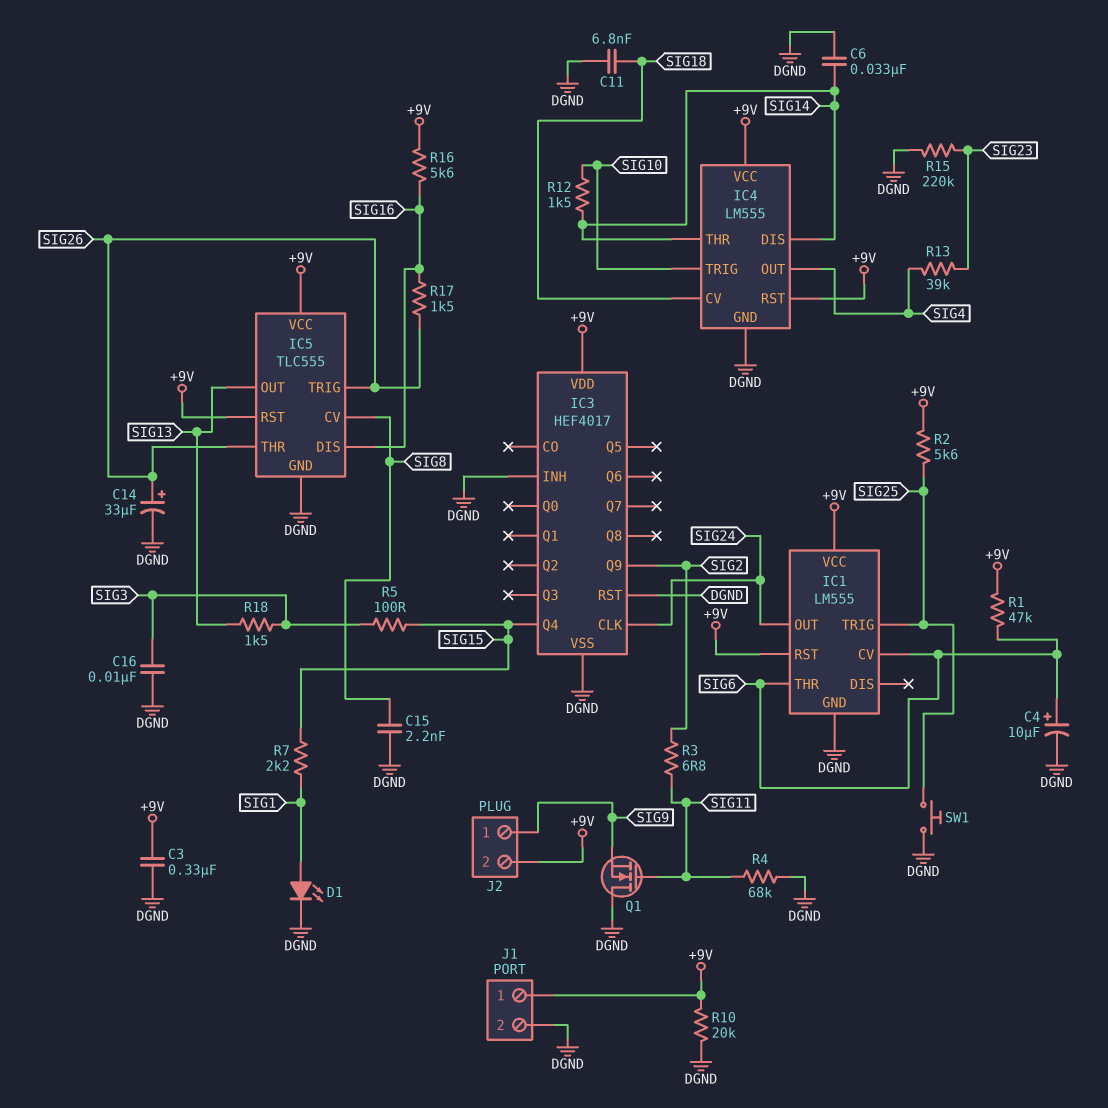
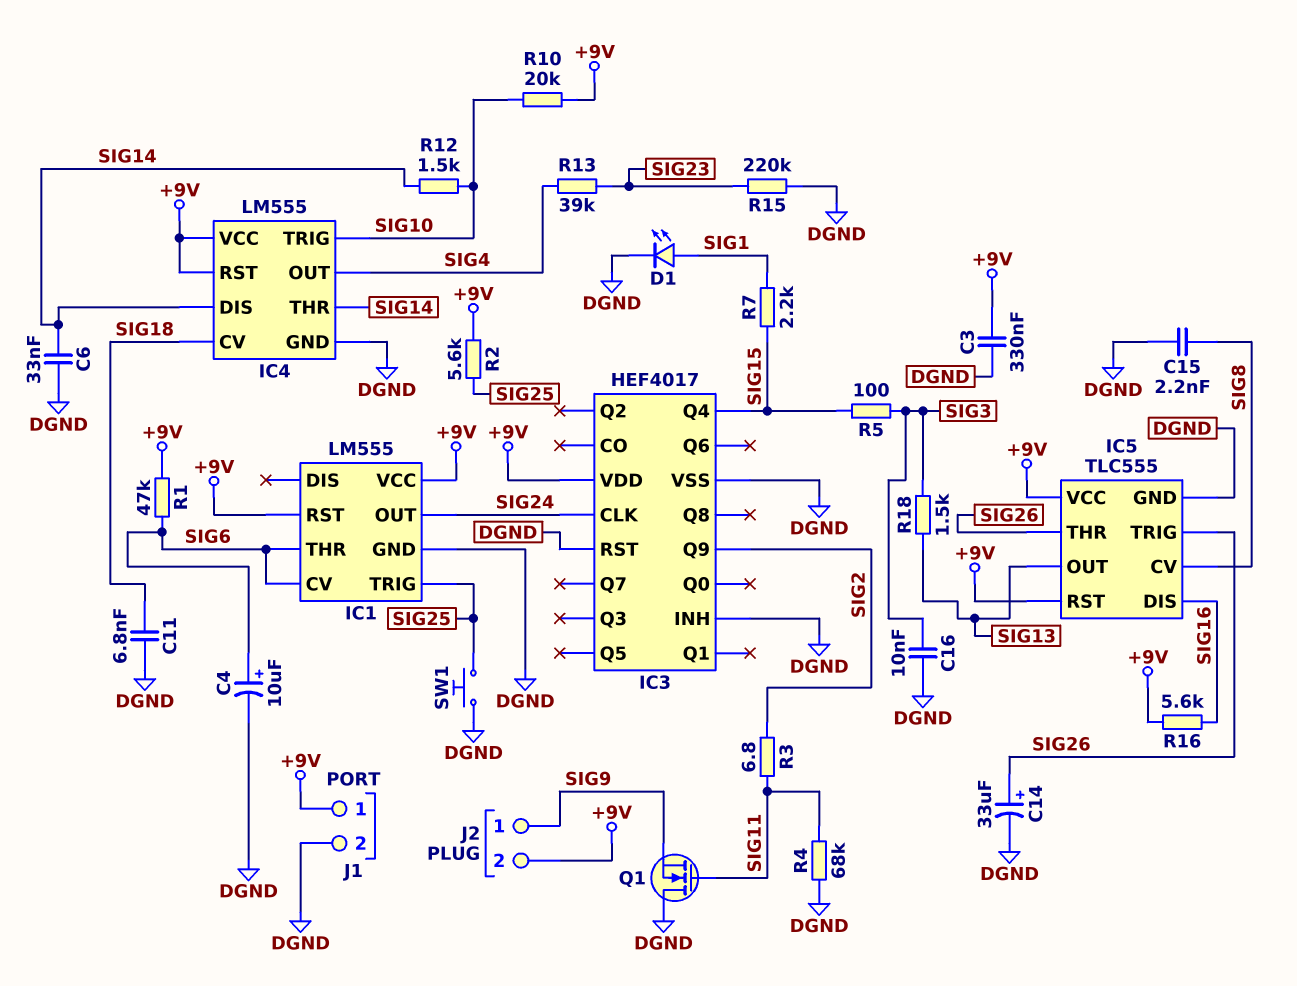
R10: 20k (+9V, DGND) -> 20k (+9V, SIG10)
R17: 1.5k (SIG16, SIG26) -> none

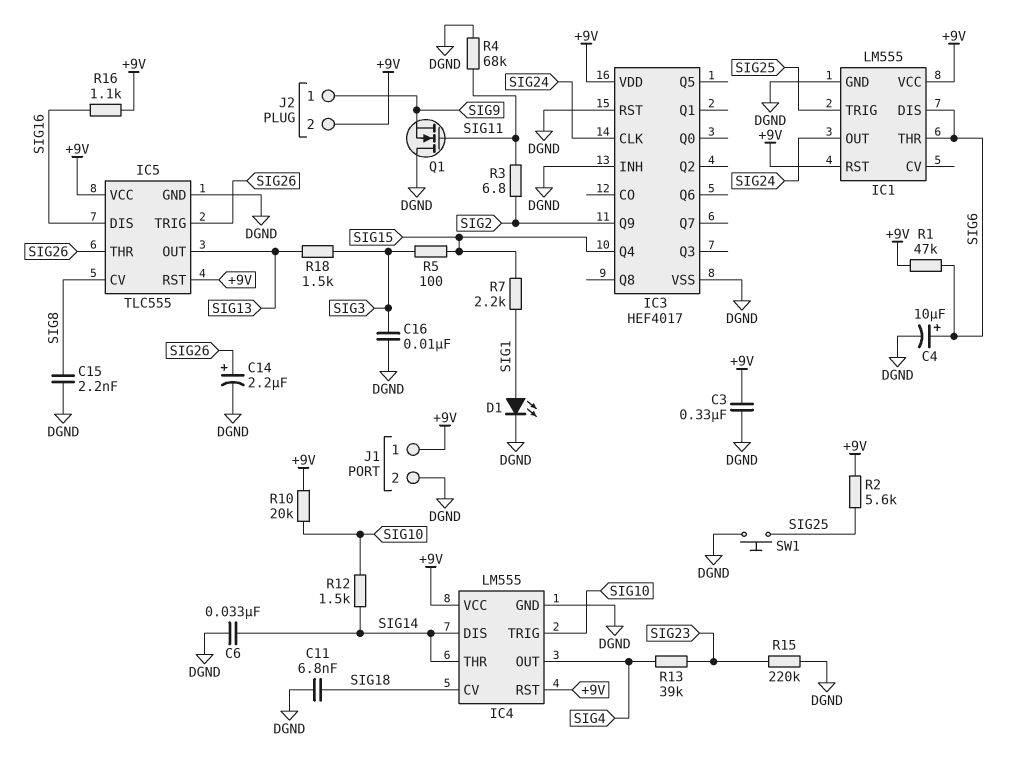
C14: 33uF (plus SIG26, minus DGND) -> 2.2uF (plus SIG26, minus DGND)
IC1 pin CV: SIG6 -> none
IC1 pin DIS: none -> SIG6
R16: 5.6k (+9V, SIG16) -> 1.1k (+9V, SIG16)

